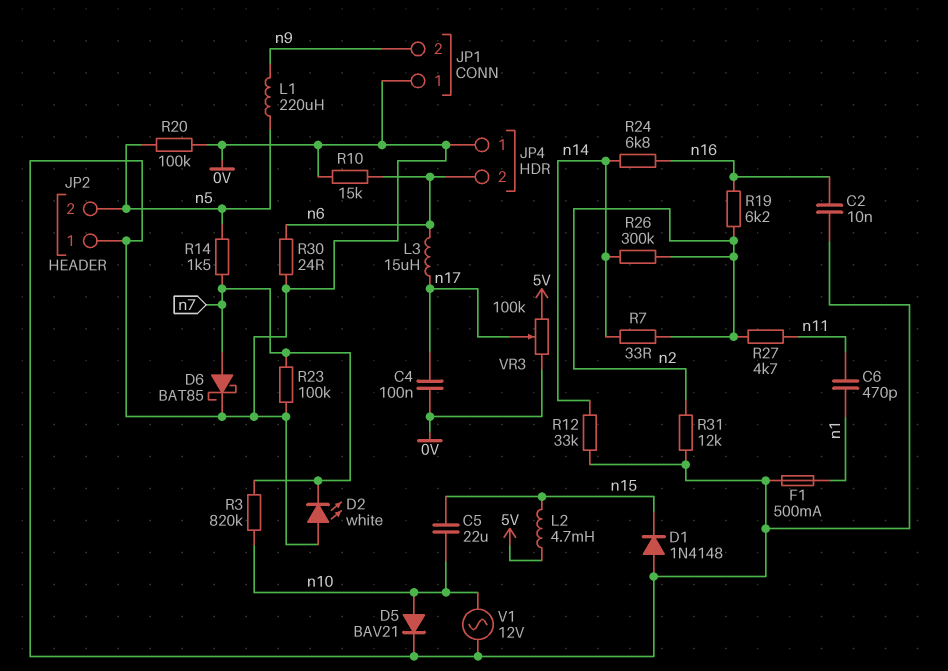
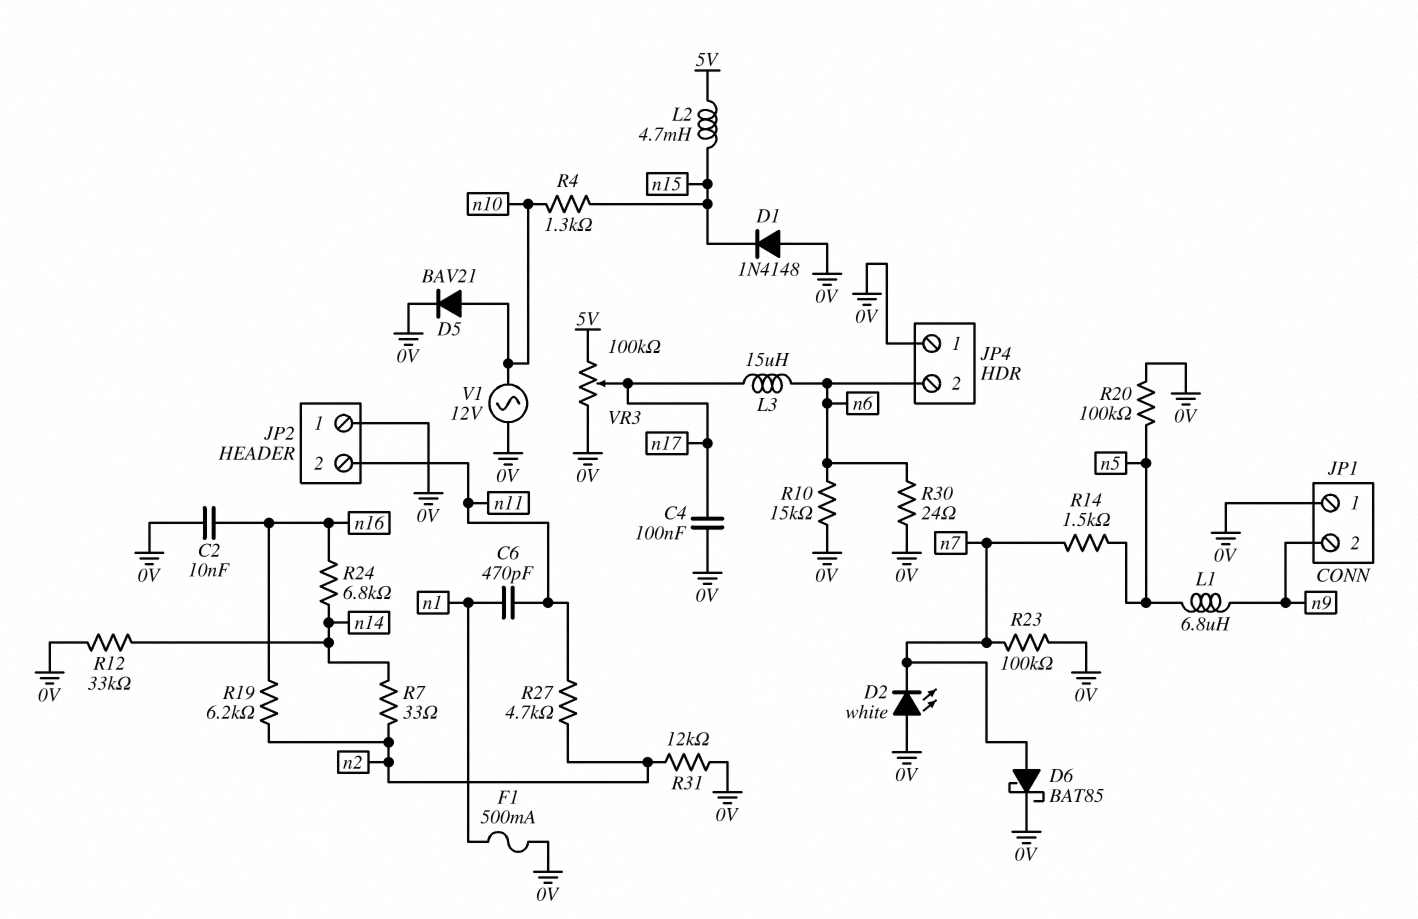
C5: 22uF (n10, n15) -> none
JP2 pin 2: n5 -> n11
L1: 220uH (n5, n9) -> 6.8uH (n5, n9)
R3: 820k (n7, n10) -> none
R4: none -> 1.3k (n10, n15)
R26: 300k (n2, n14) -> none

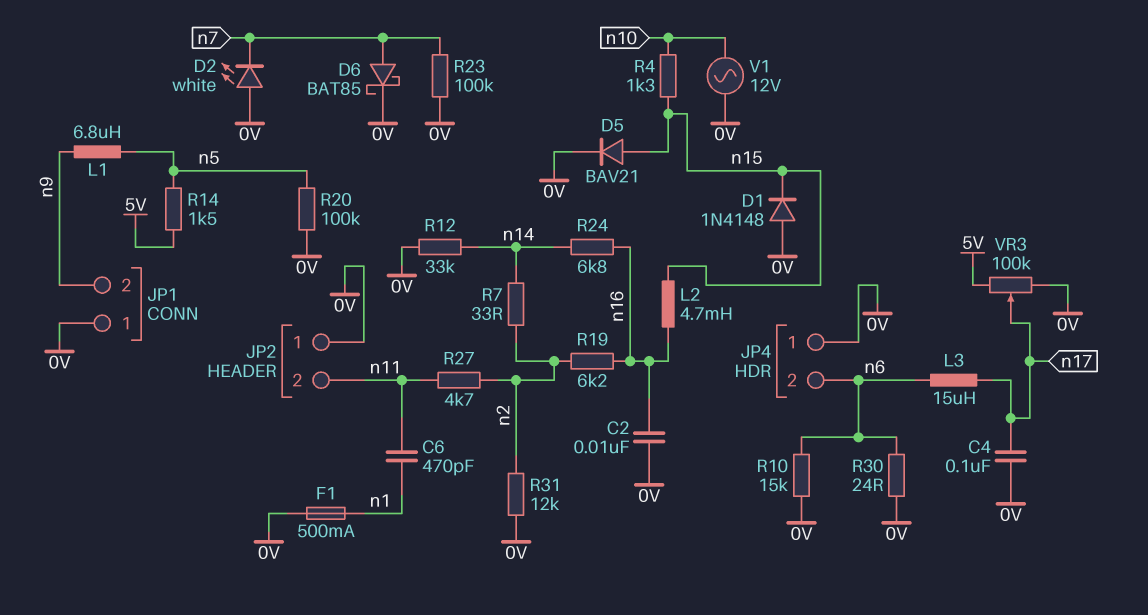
D5: diode BAV21 (A n10, K 0V) -> diode BAV21 (A n15, K 0V)
L2: 4.7mH (5V, n15) -> 4.7mH (n15, n16)
R14: 1.5k (n5, n7) -> 1.5k (5V, n5)

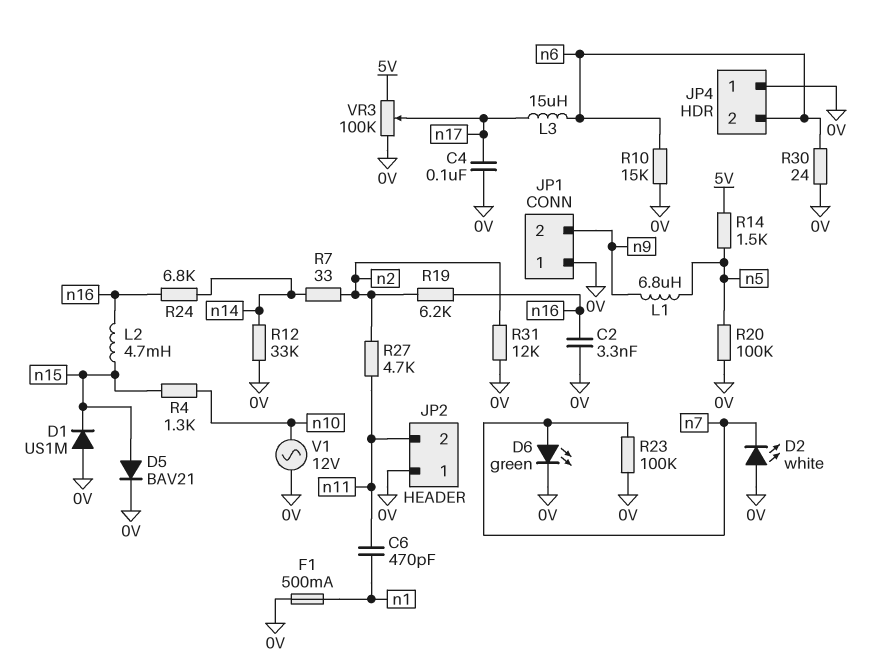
C2: 10nF (0V, n16) -> 3.3nF (0V, n16)
D1: diode 1N4148 (A 0V, K n15) -> diode US1M (A 0V, K n15)
D6: schottky BAT85 (A n7, K 0V) -> LED green (A n7, K 0V)

